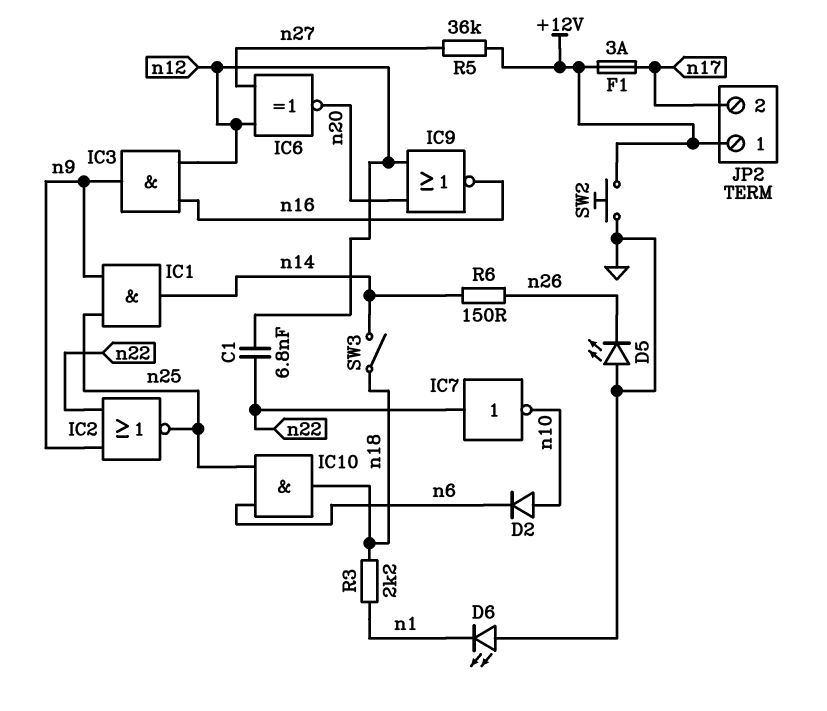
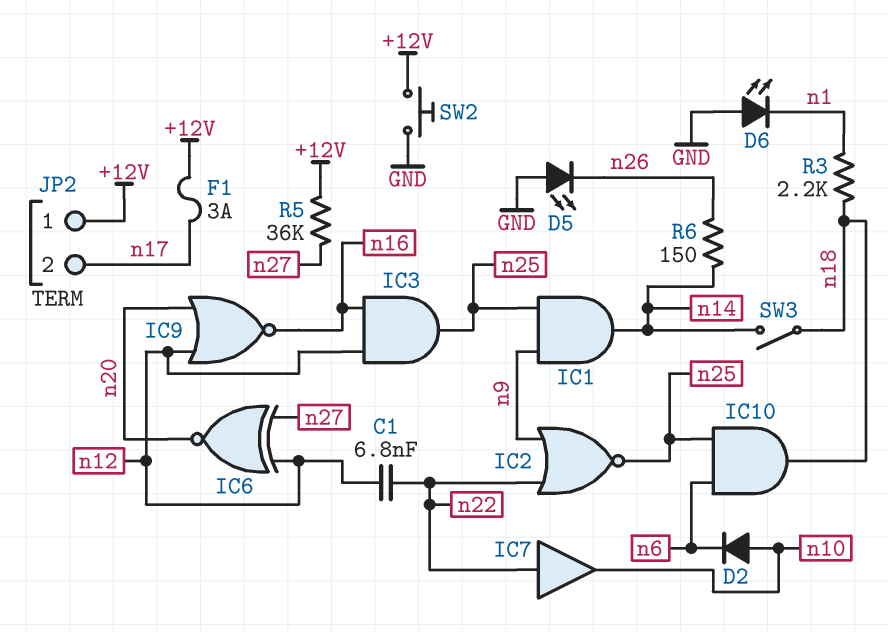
IC3: AND (in n12, in n16, out n9) -> AND (in n12, in n16, out n25)
IC7: NOT (in n22, out n10) -> buffer (in n22, out n10)

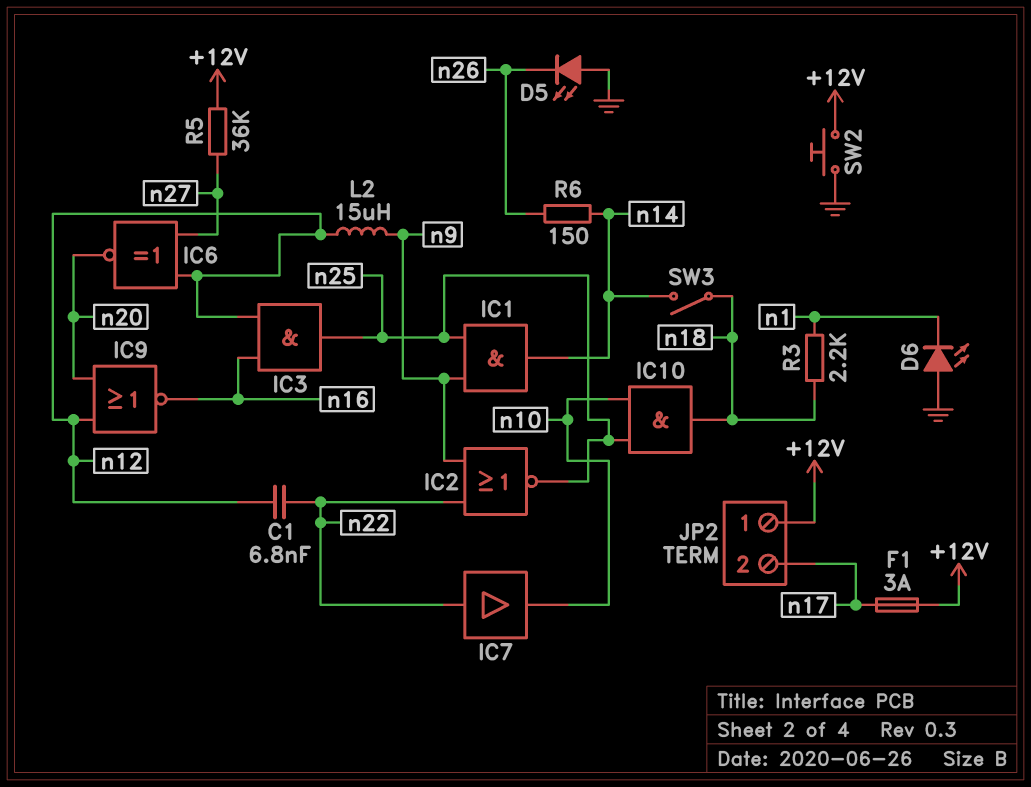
D2: diode (A n10, K n6) -> none
IC10: AND (in n6, in n25, out n18) -> AND (in n10, in n25, out n18)
L2: none -> 15uH (n9, n12)

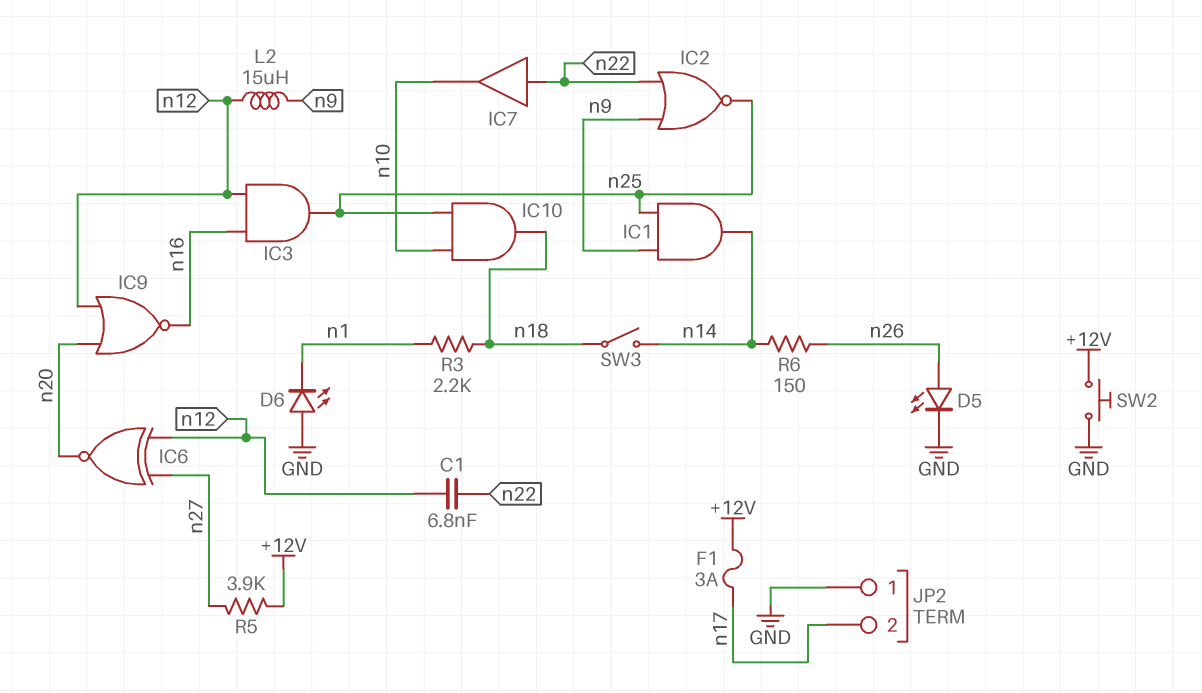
D5: LED (A GND, K n26) -> LED (A n26, K GND)
JP2 pin 1: +12V -> GND
R5: 36k (+12V, n27) -> 3.9k (+12V, n27)

